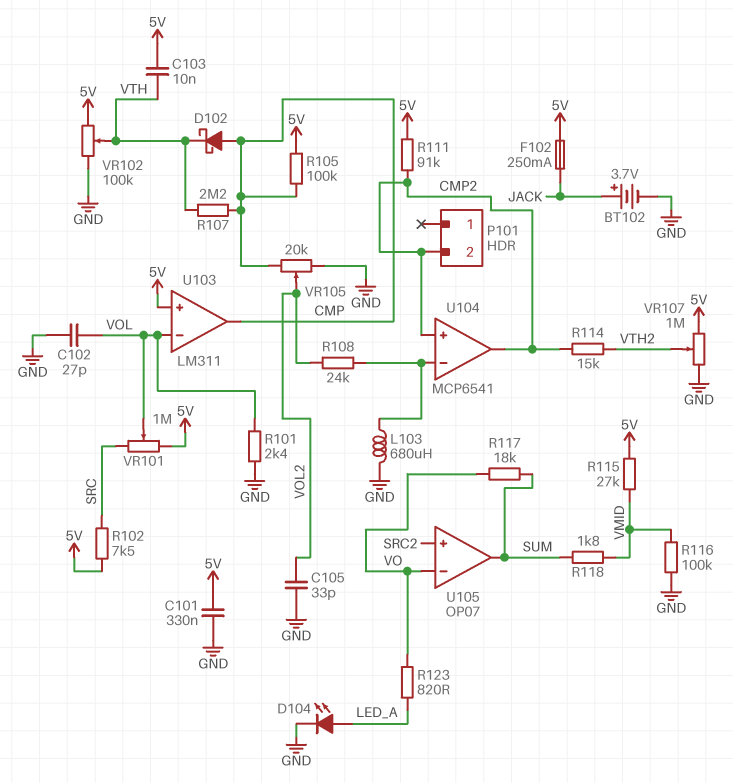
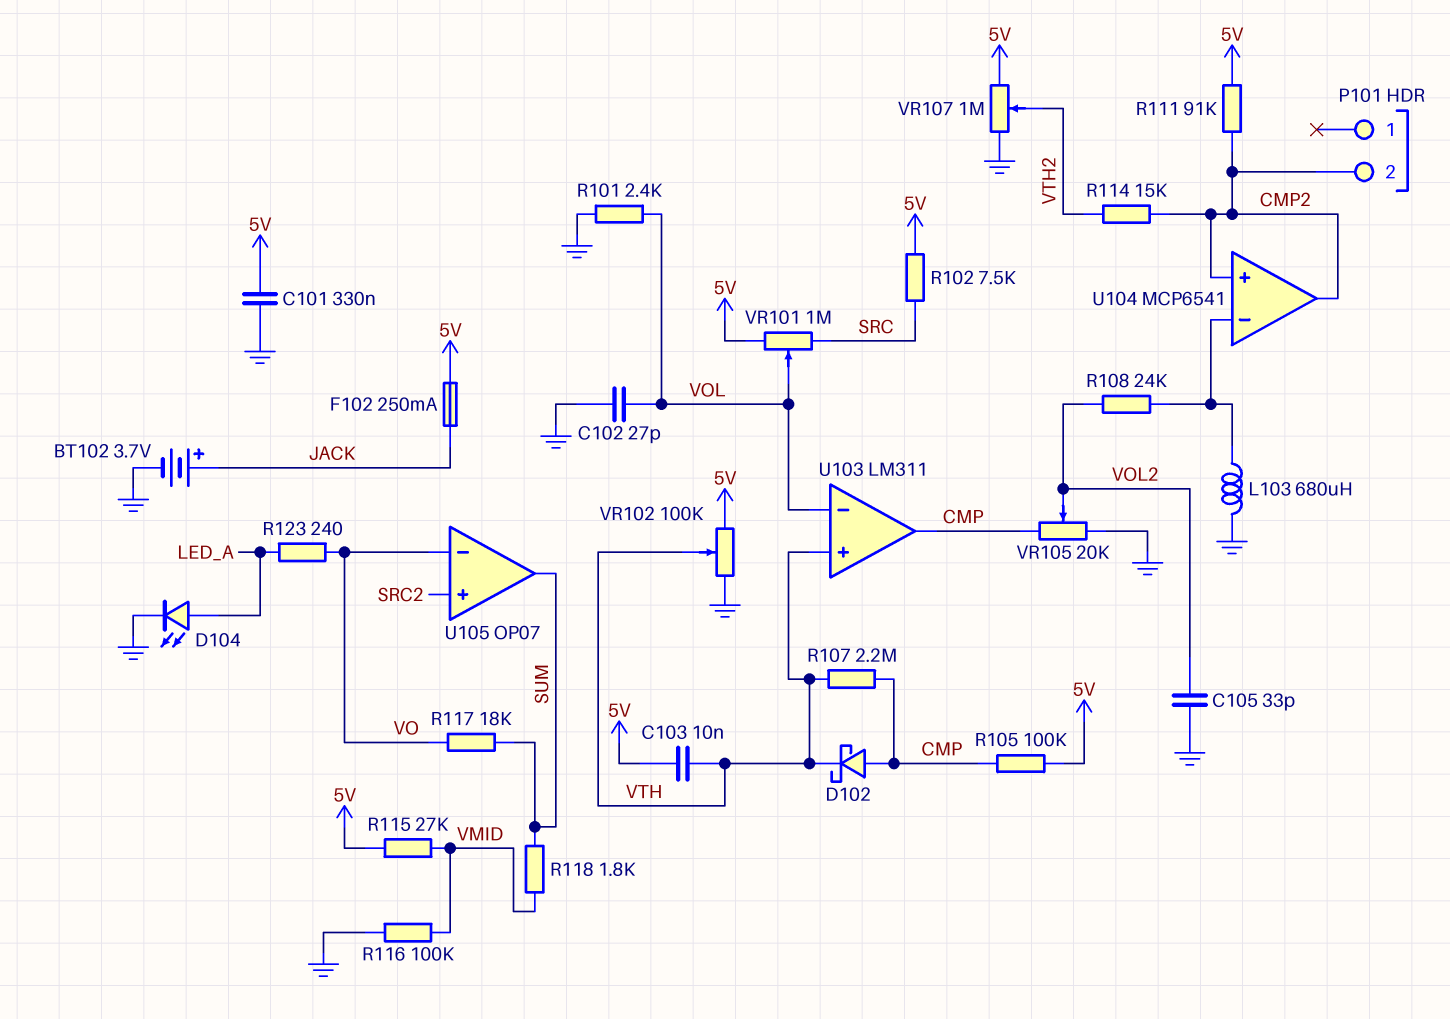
R123: 820 (LED_A, VO) -> 240 (LED_A, VO)
U103 pin in+: 5V -> VTH

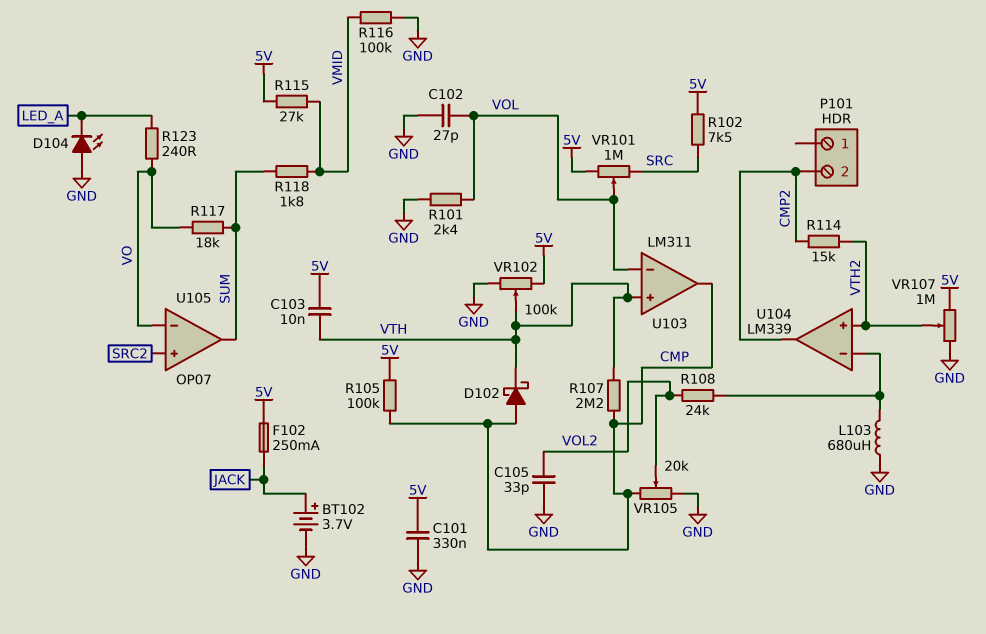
D104: LED (A LED_A, K GND) -> LED (A GND, K LED_A)
R111: 91k (5V, CMP2) -> none
U104: MCP6541 -> LM339
U104 pin in+: CMP2 -> VTH2

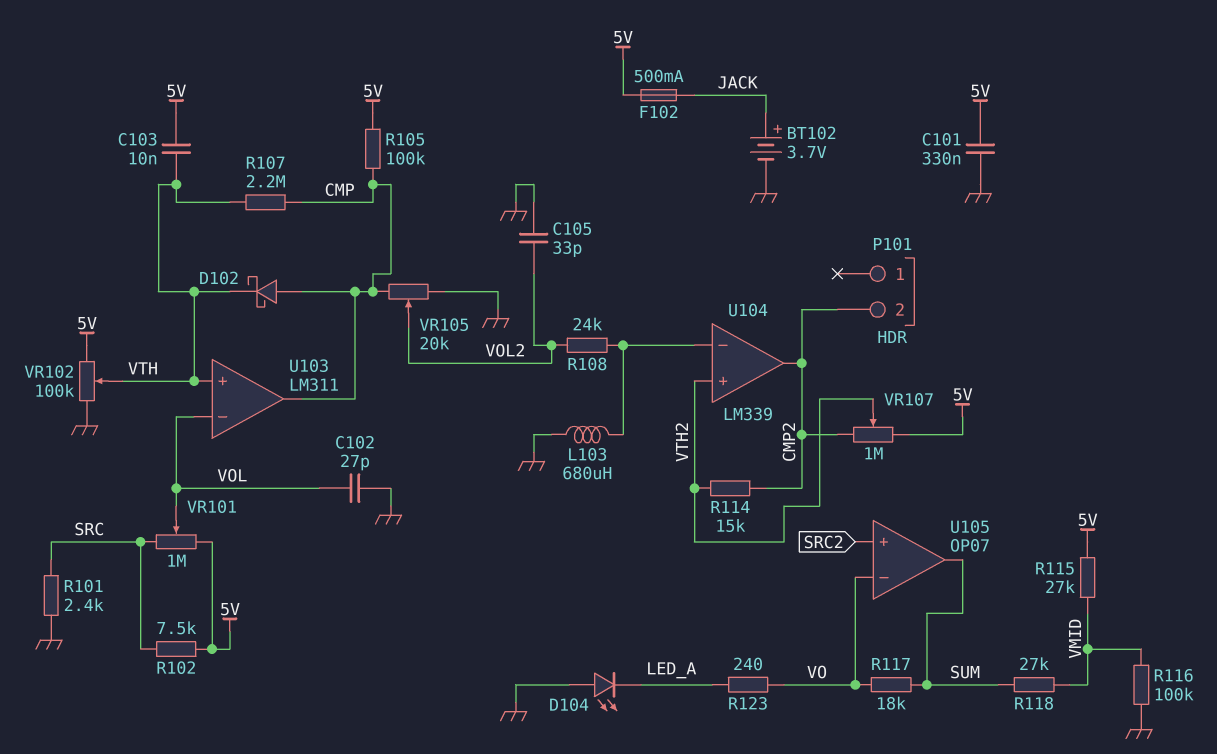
F102: 250mA (5V, JACK) -> 500mA (5V, JACK)
R101: 2.4k (GND, VOL) -> 2.4k (GND, SRC)
R118: 1.8k (SUM, VMID) -> 27k (SUM, VMID)
VR107: 1M (5V, GND, wiper VTH2) -> 1M (5V, CMP2, wiper VTH2)

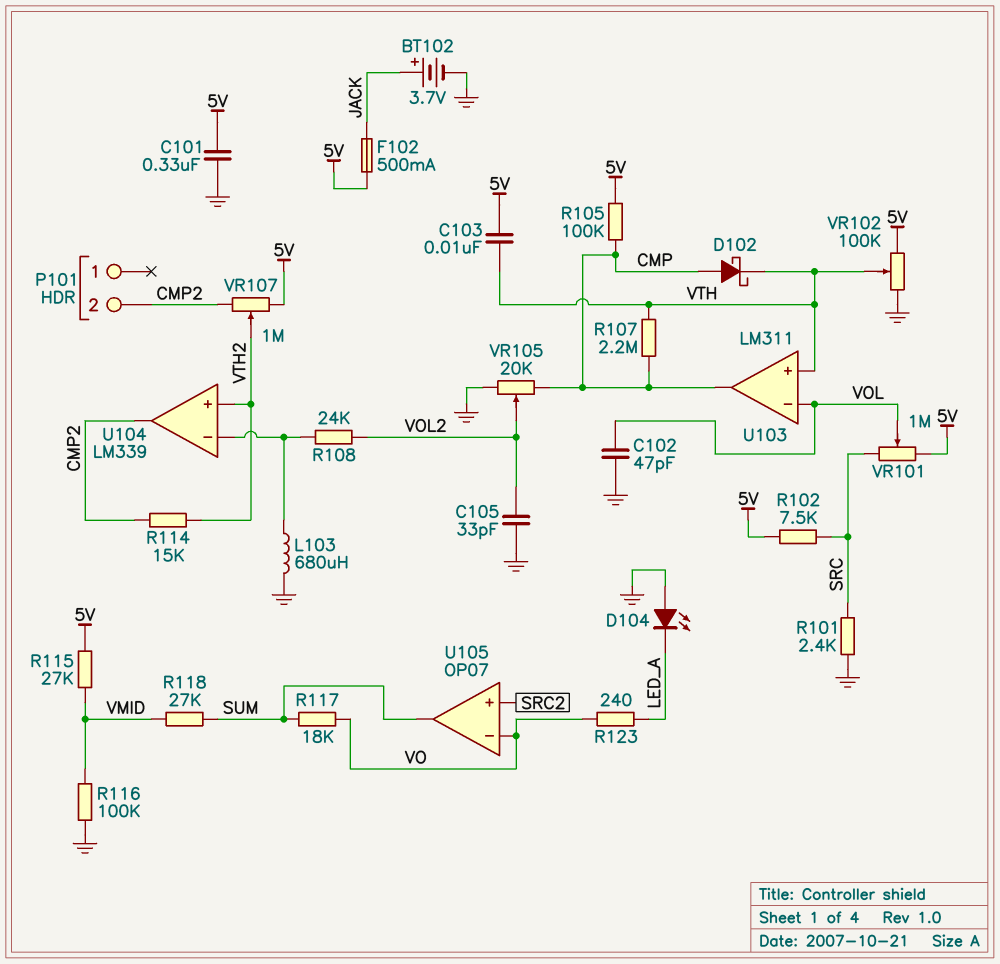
C102: 27pF (GND, VOL) -> 47pF (GND, VOL)

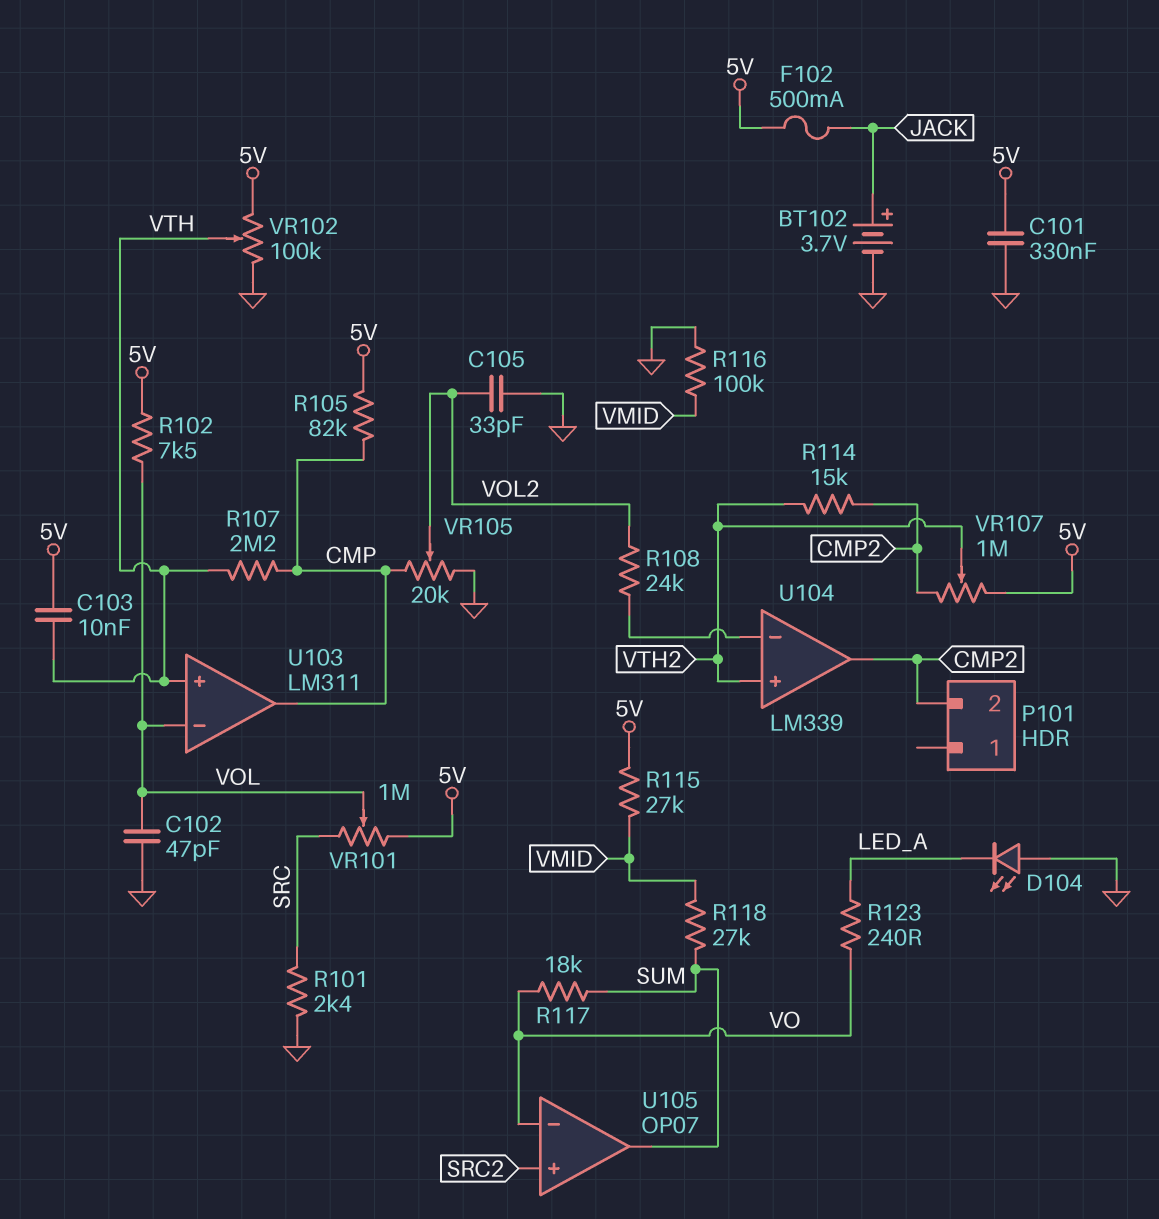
D102: schottky (A CMP, K VTH) -> none
L103: 680uH (GND, U104/in-) -> none
R102: 7.5k (5V, SRC) -> 7.5k (5V, VOL)
R105: 100k (5V, CMP) -> 82k (5V, CMP)

